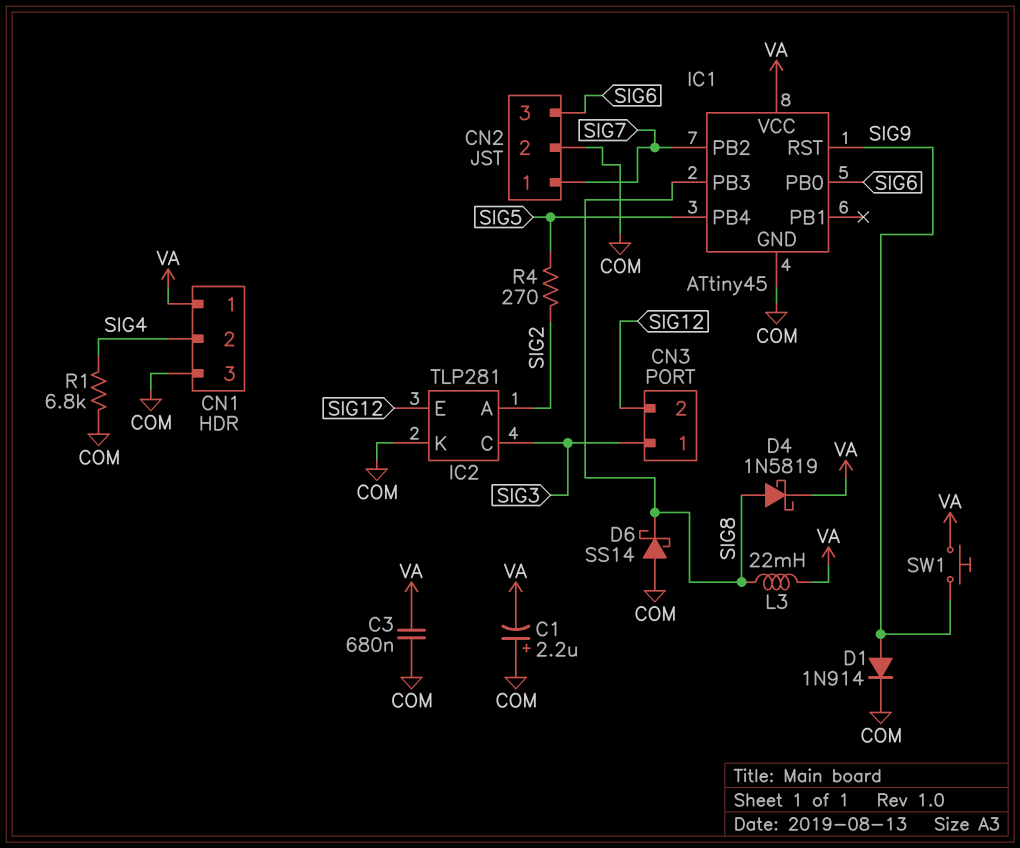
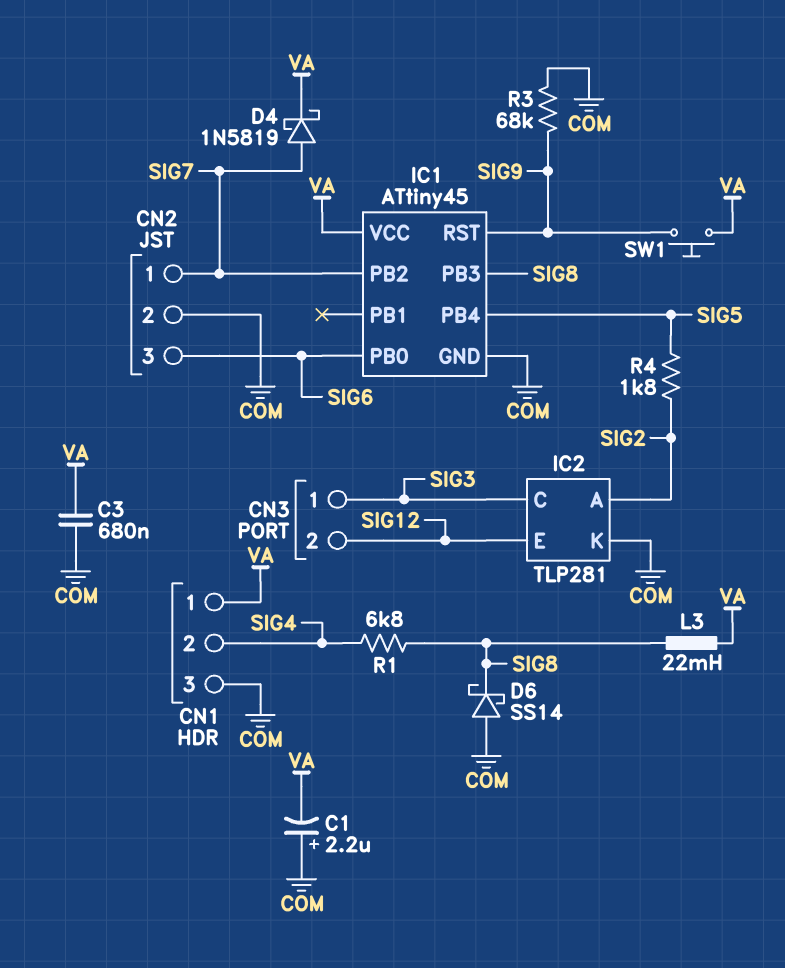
D1: diode 1N914 (A SIG9, K COM) -> none
D4: schottky 1N5819 (A SIG8, K VA) -> schottky 1N5819 (A SIG7, K VA)
R1: 6.8k (COM, SIG4) -> 6.8k (SIG4, SIG8)
R3: none -> 68k (COM, SIG9)
R4: 270 (SIG2, SIG5) -> 1.8k (SIG2, SIG5)

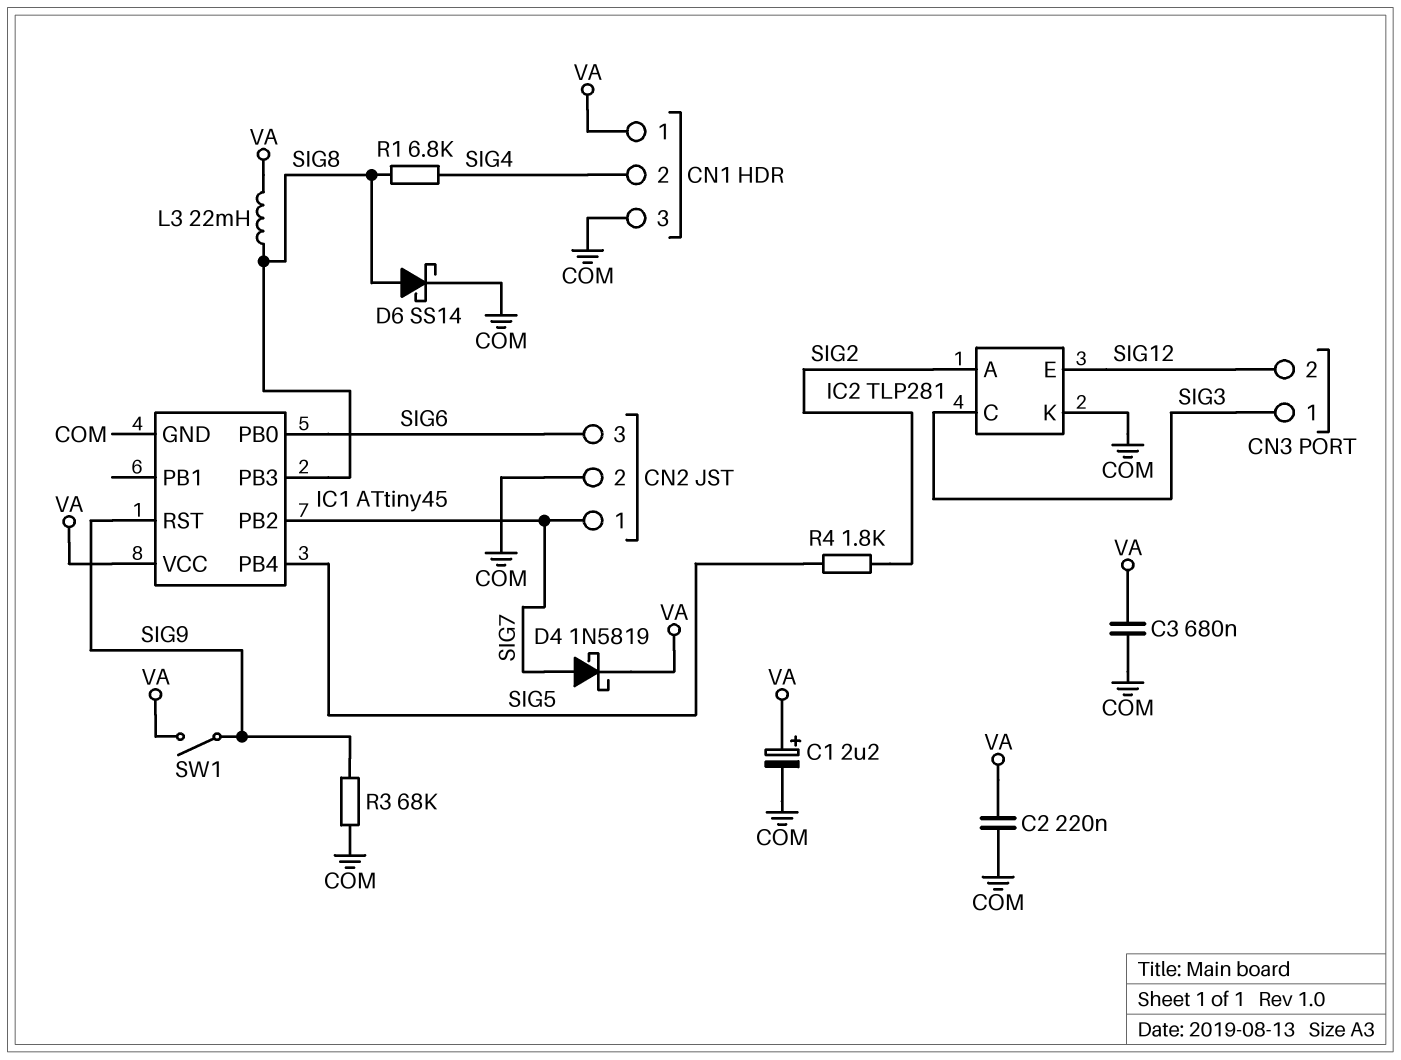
C1: 2.2uF (plus COM, minus VA) -> 2.2uF (plus VA, minus COM)
C2: none -> 220nF (COM, VA)
D6: schottky SS14 (A COM, K SIG8) -> schottky SS14 (A SIG8, K COM)
SW1: button (SIG9, VA) -> switch (SIG9, VA)

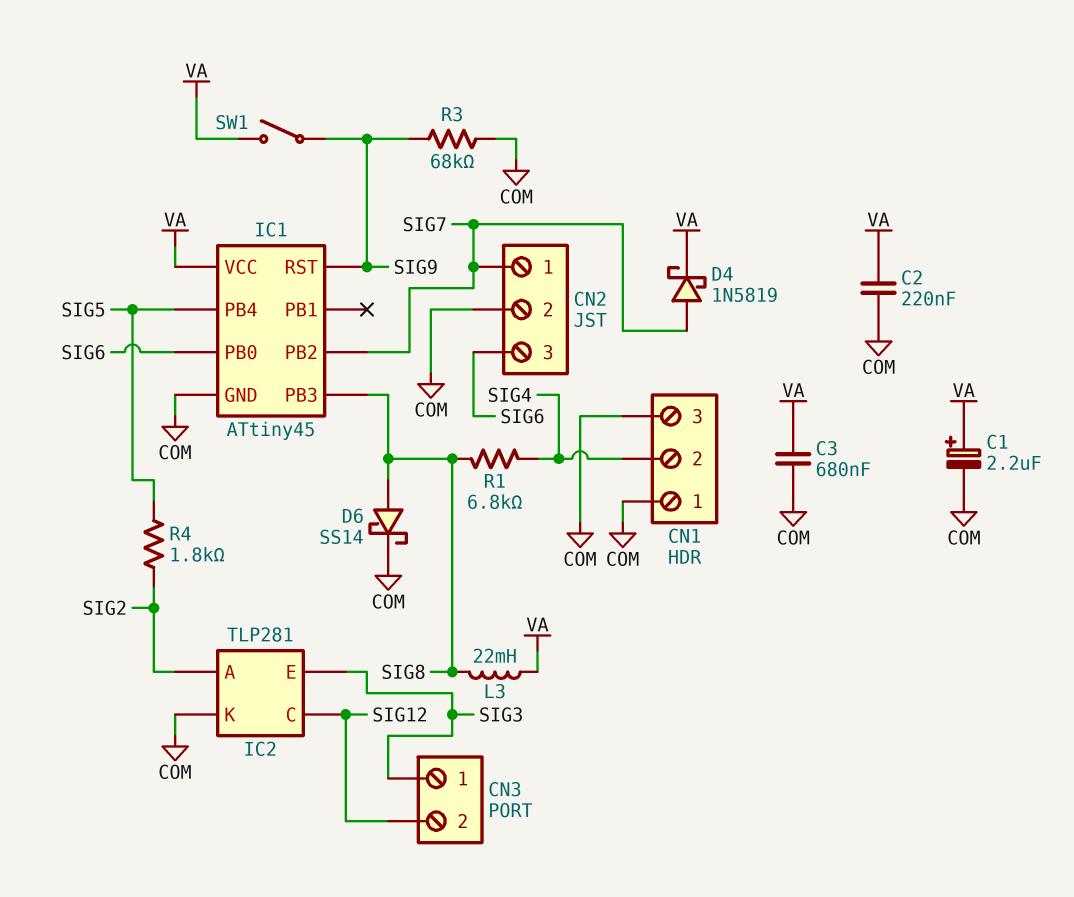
CN1 pin 1: VA -> COM
IC2 pin C: SIG3 -> SIG12
IC2 pin E: SIG12 -> SIG3

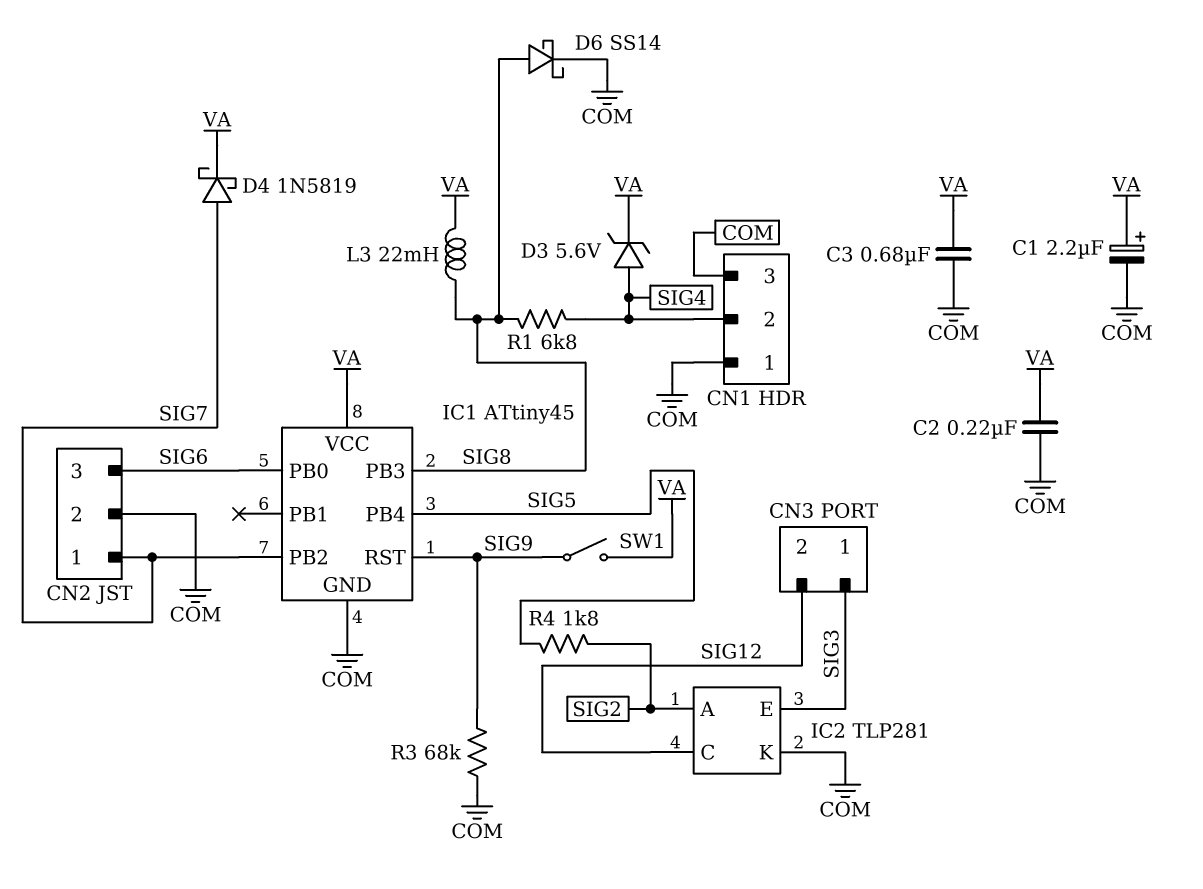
D3: none -> zener 5.6V (A SIG4, K VA)

